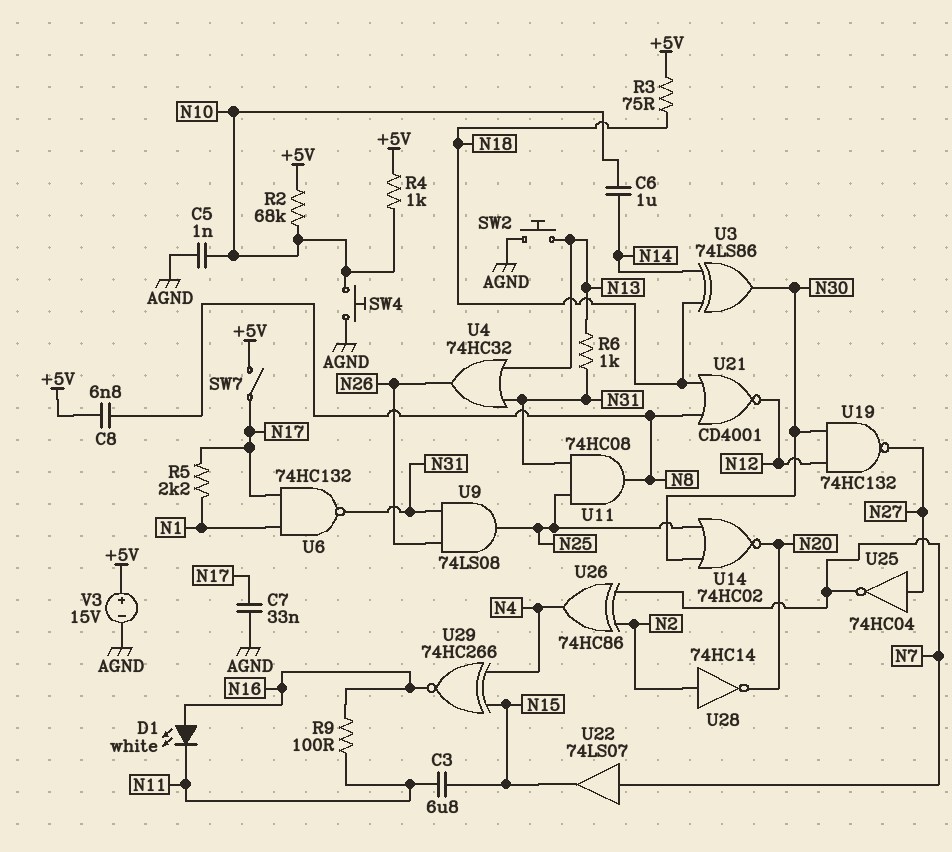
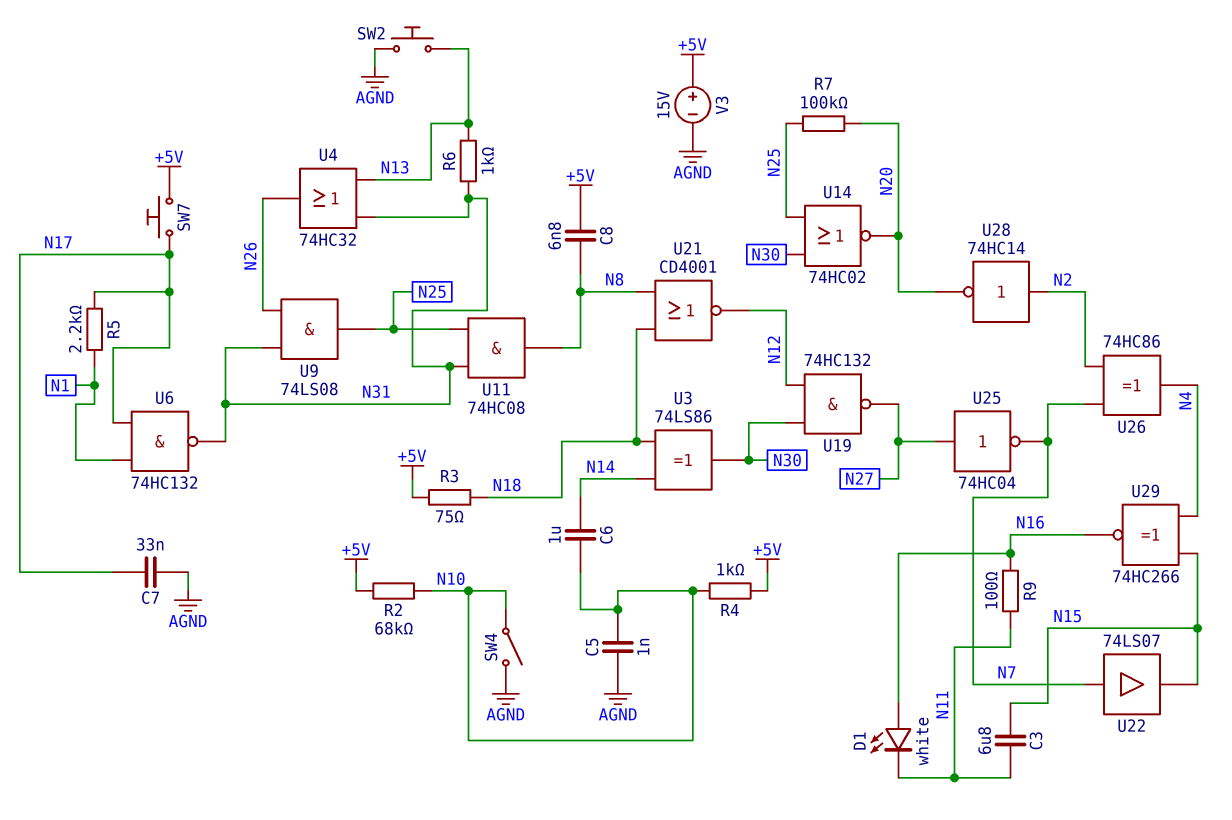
R7: none -> 100k (N20, N25)
SW4: button (AGND, N10) -> switch (AGND, N10)
SW7: switch (+5V, N17) -> button (+5V, N17)

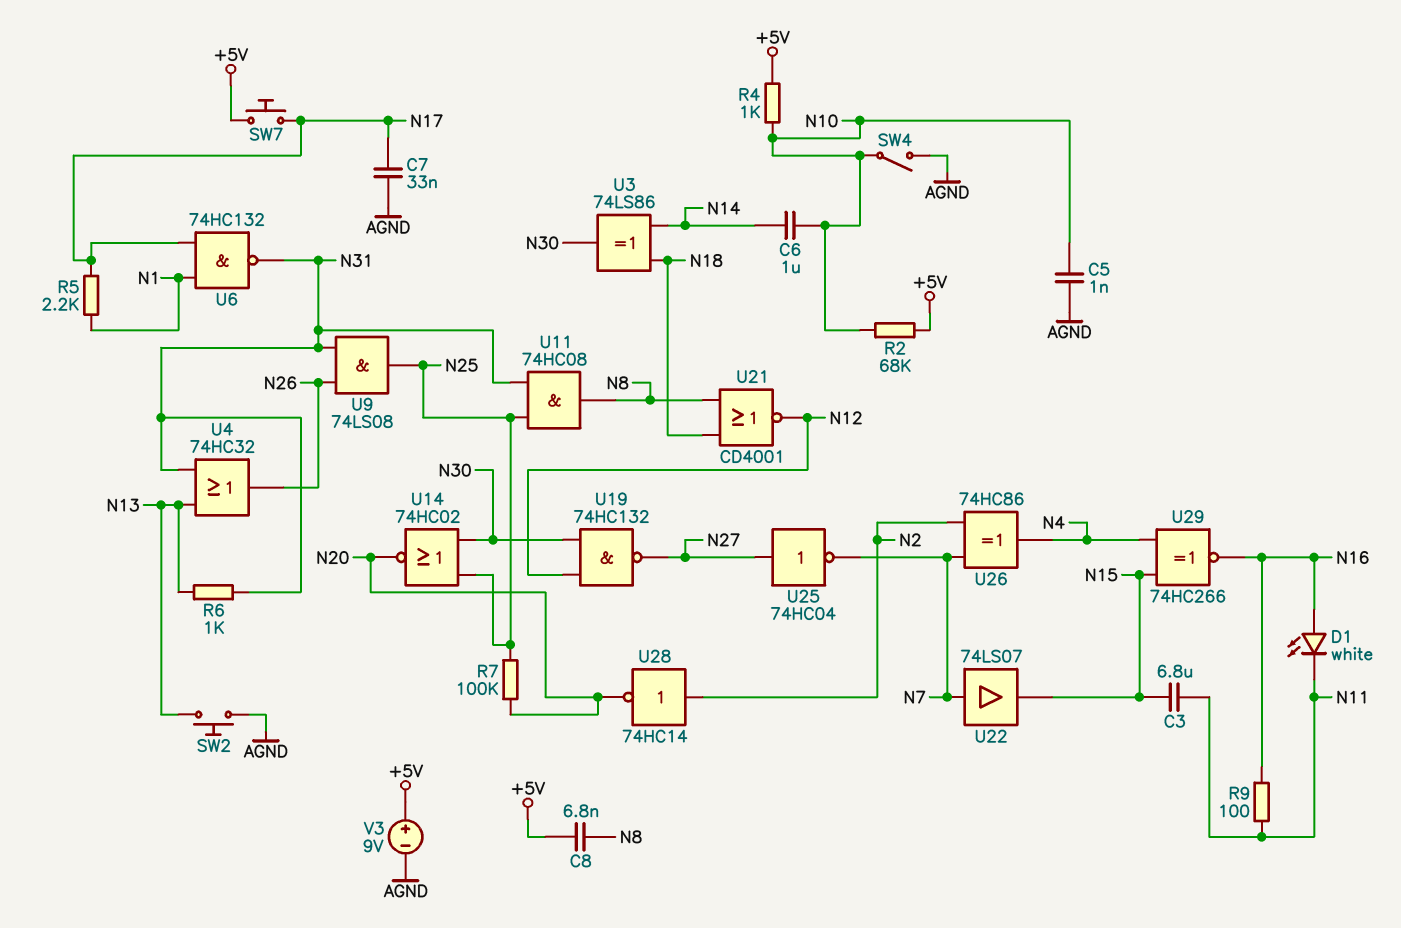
R3: 75 (+5V, N18) -> none
V3: 15V (plus +5V, minus AGND) -> 9V (plus +5V, minus AGND)

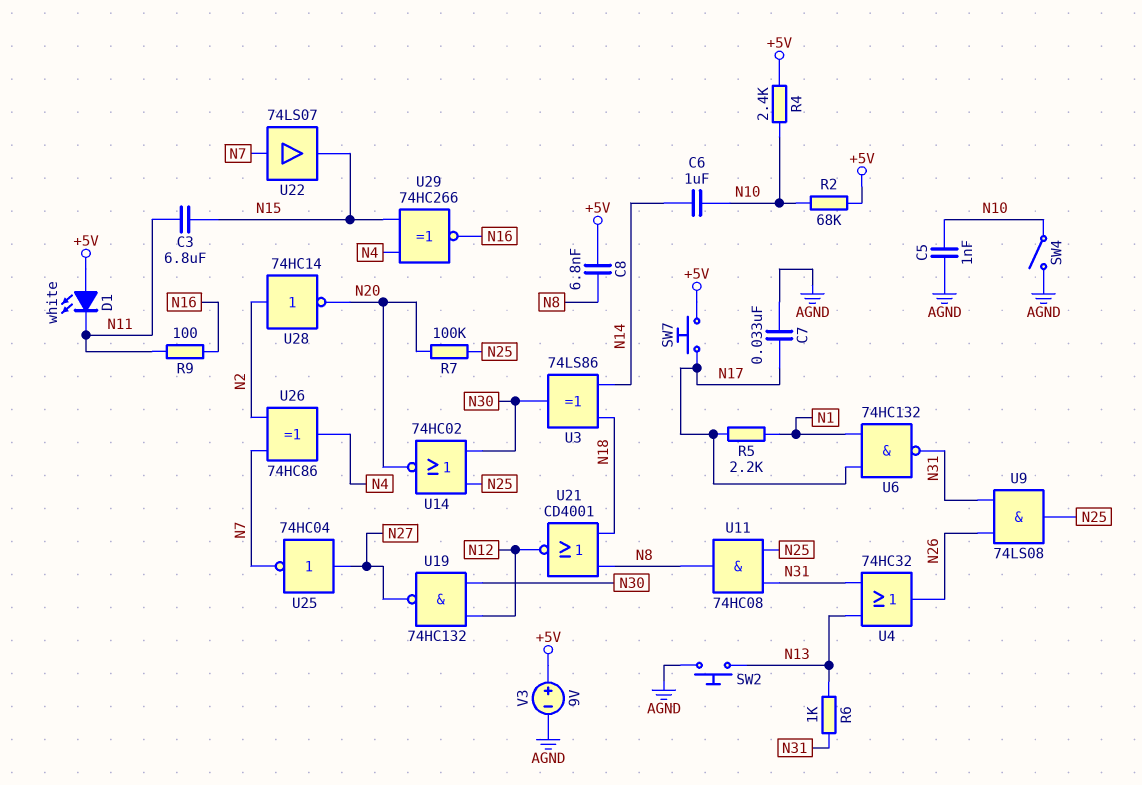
D1: LED white (A N16, K N11) -> LED white (A +5V, K N11)
R4: 1k (+5V, N10) -> 2.4k (+5V, N10)

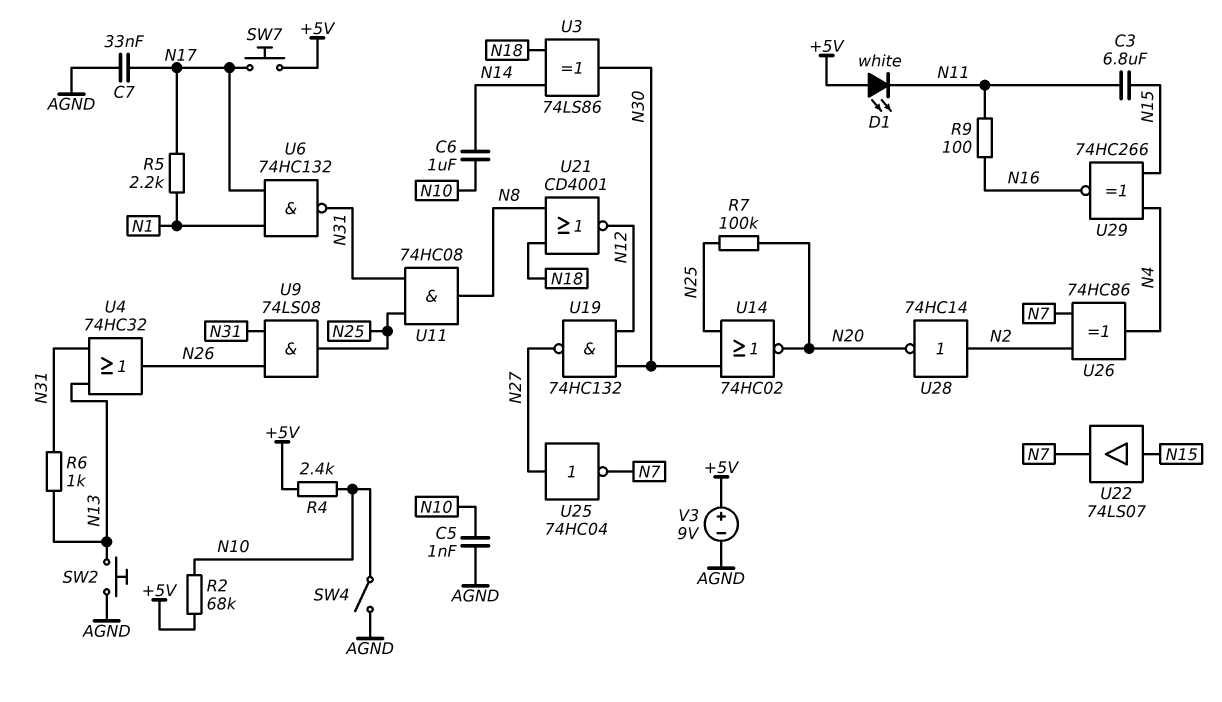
C8: 6.8nF (+5V, N8) -> none
U22: buffer 74LS07 (in N7, out N15) -> buffer 74LS07 (in N15, out N7)

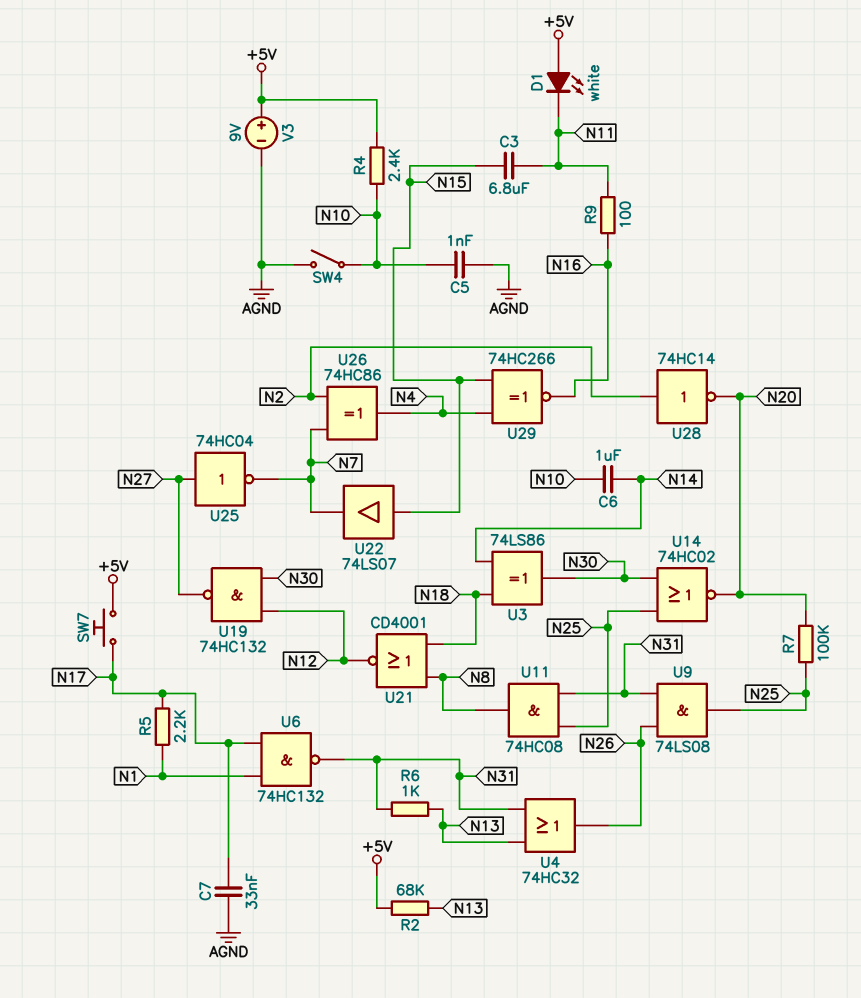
R2: 68k (+5V, N10) -> 68k (+5V, N13)
SW2: button (AGND, N13) -> none

